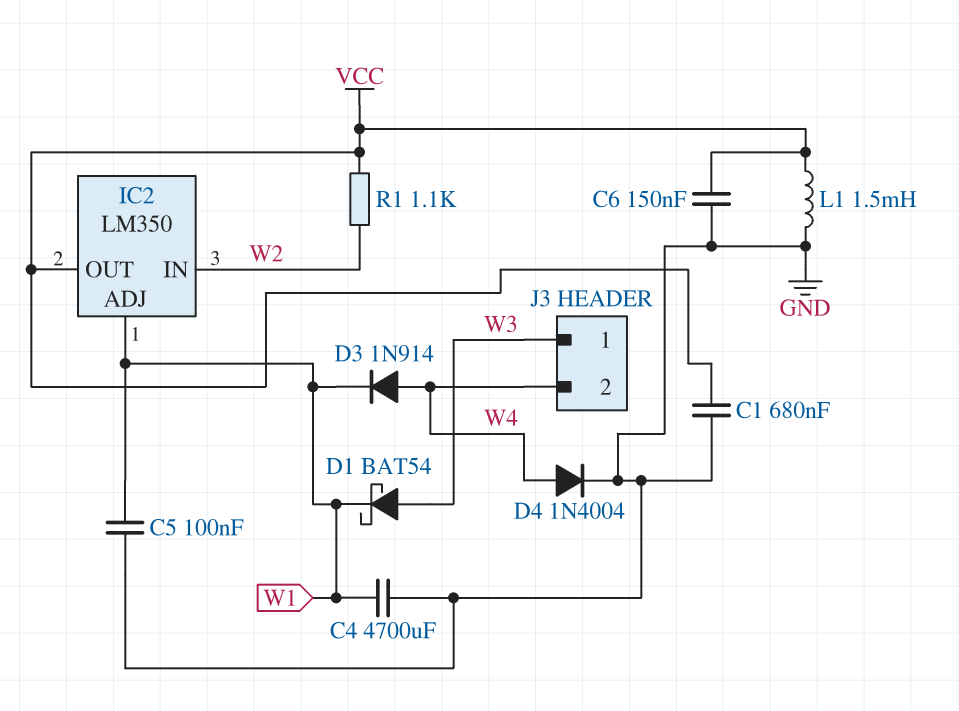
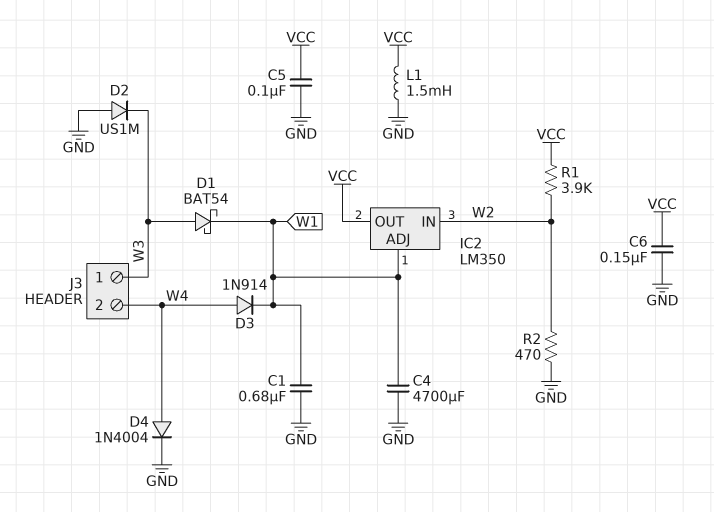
C1: 680nF (GND, VCC) -> 680nF (GND, W1)
C5: 100nF (GND, W1) -> 100nF (GND, VCC)
D2: none -> diode US1M (A GND, K W3)
R1: 1.1k (VCC, W2) -> 3.9k (VCC, W2)
R2: none -> 470 (GND, W2)

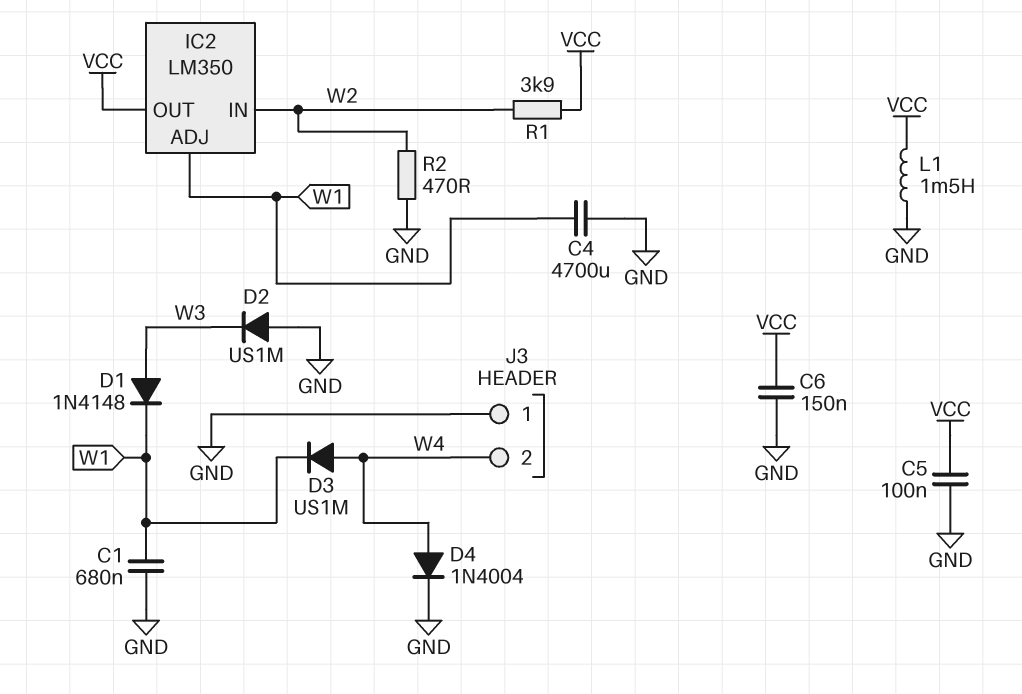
D1: schottky BAT54 (A W3, K W1) -> diode 1N4148 (A W3, K W1)
D3: diode 1N914 (A W4, K W1) -> diode US1M (A W4, K W1)
J3 pin 1: W3 -> GND

